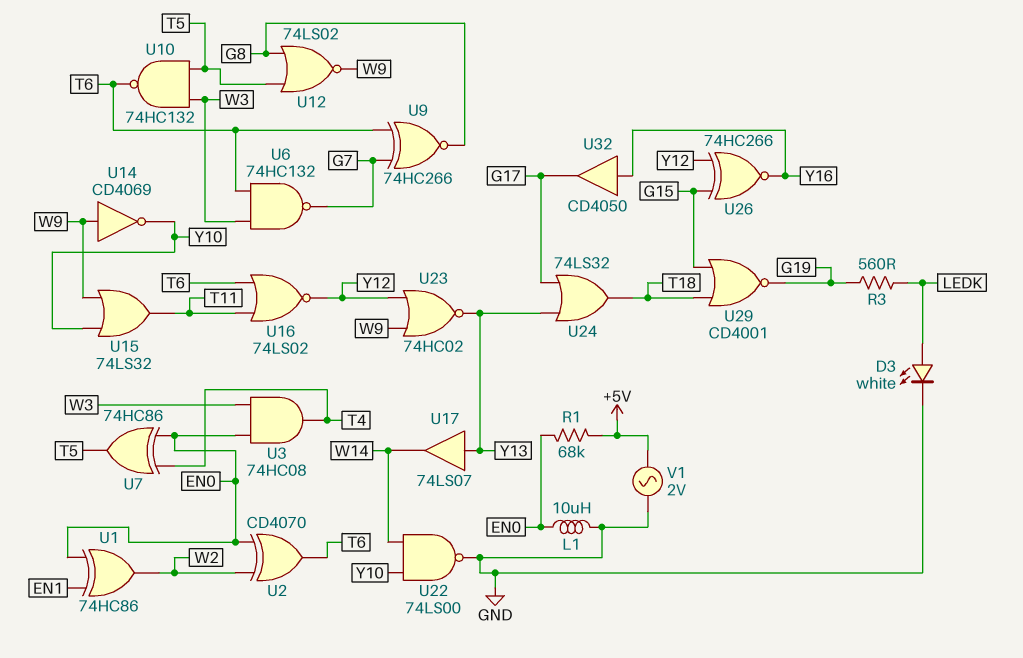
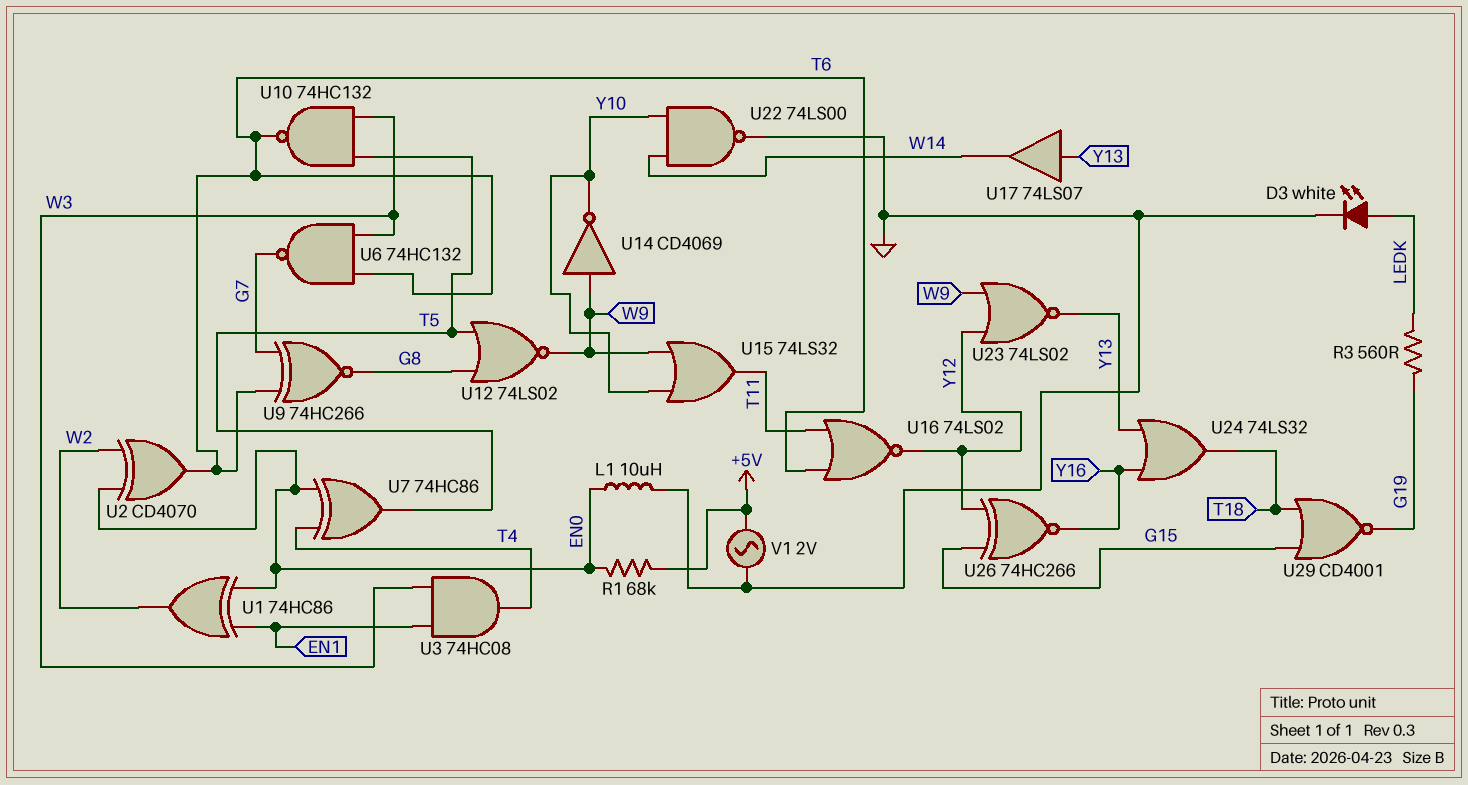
U3: AND 74HC08 (in EN0, in W3, out T4) -> AND 74HC08 (in EN1, in W3, out T4)
U23: NOR 74HC02 (in W9, in Y12, out Y13) -> NOR 74LS02 (in W9, in Y12, out Y13)
U24: OR 74LS32 (in G17, in Y13, out T18) -> OR 74LS32 (in Y13, in Y16, out T18)
U32: buffer CD4050 (in Y16, out G17) -> none

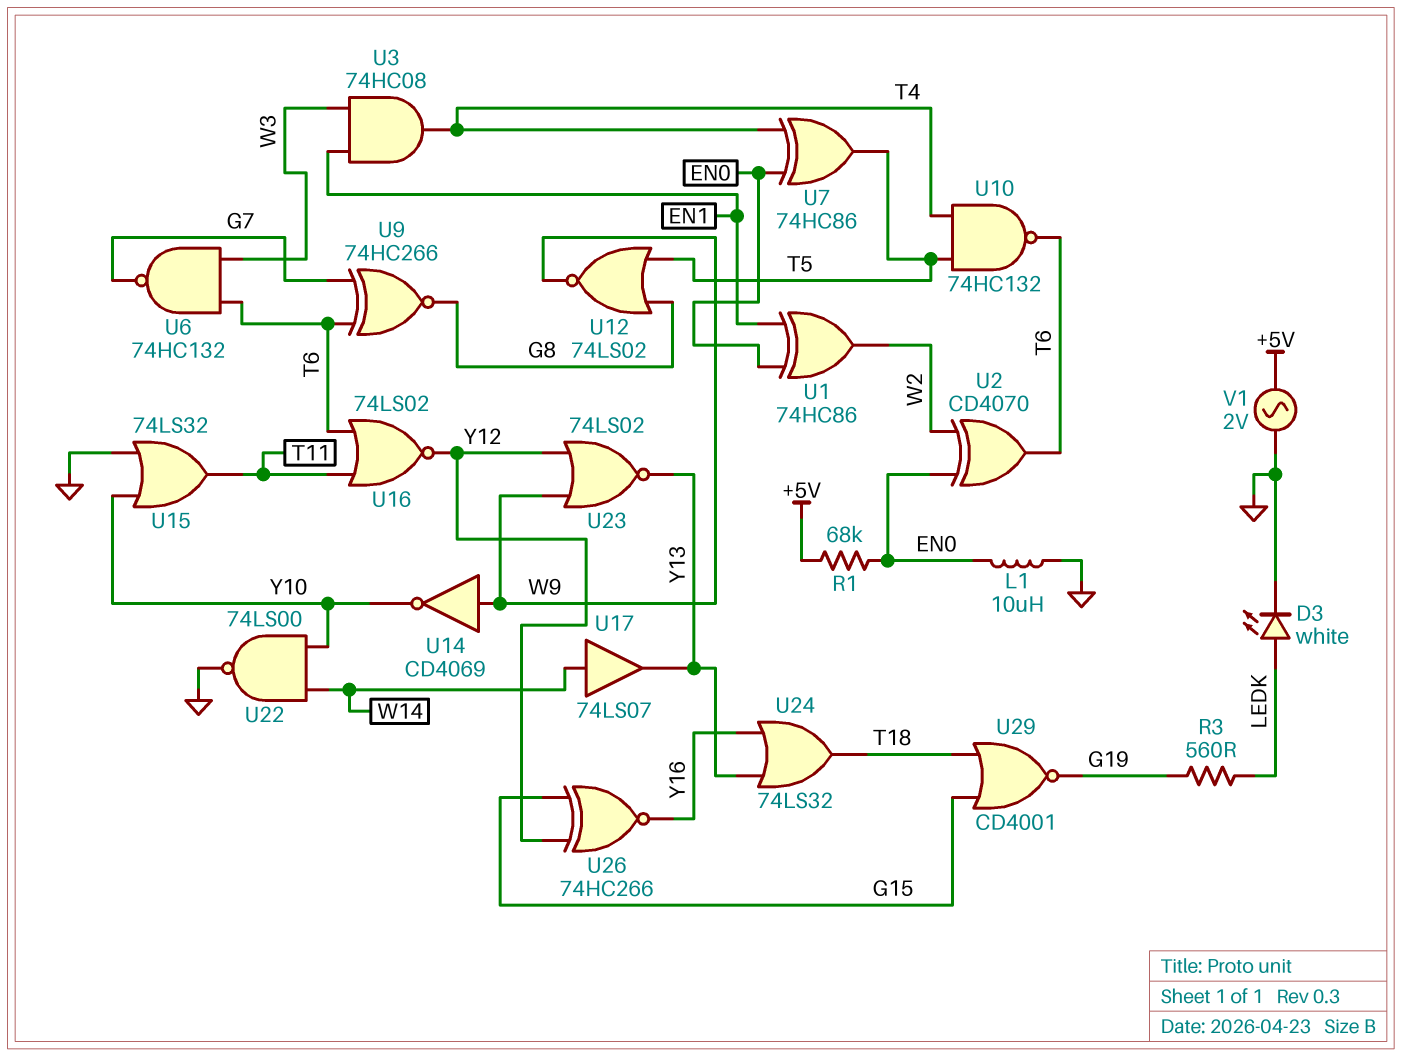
U10: NAND 74HC132 (in T5, in W3, out T6) -> NAND 74HC132 (in T4, in T5, out T6)
U15: OR 74LS32 (in W9, in Y10, out T11) -> OR 74LS32 (in GND, in Y10, out T11)
U17: buffer 74LS07 (in Y13, out W14) -> buffer 74LS07 (in W14, out Y13)

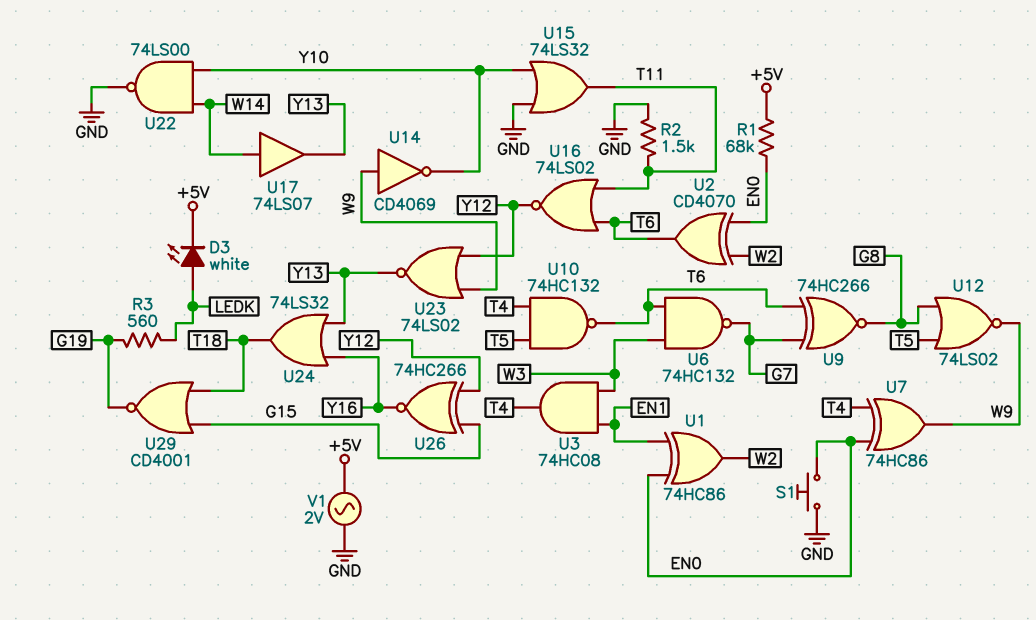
D3: LED white (A LEDK, K GND) -> LED white (A LEDK, K +5V)
L1: 10uH (EN0, GND) -> none
R2: none -> 1.5k (GND, T11)
S1: none -> button (EN0, GND)
U7: XOR 74HC86 (in EN0, in T4, out T5) -> XOR 74HC86 (in EN0, in T4, out W9)

